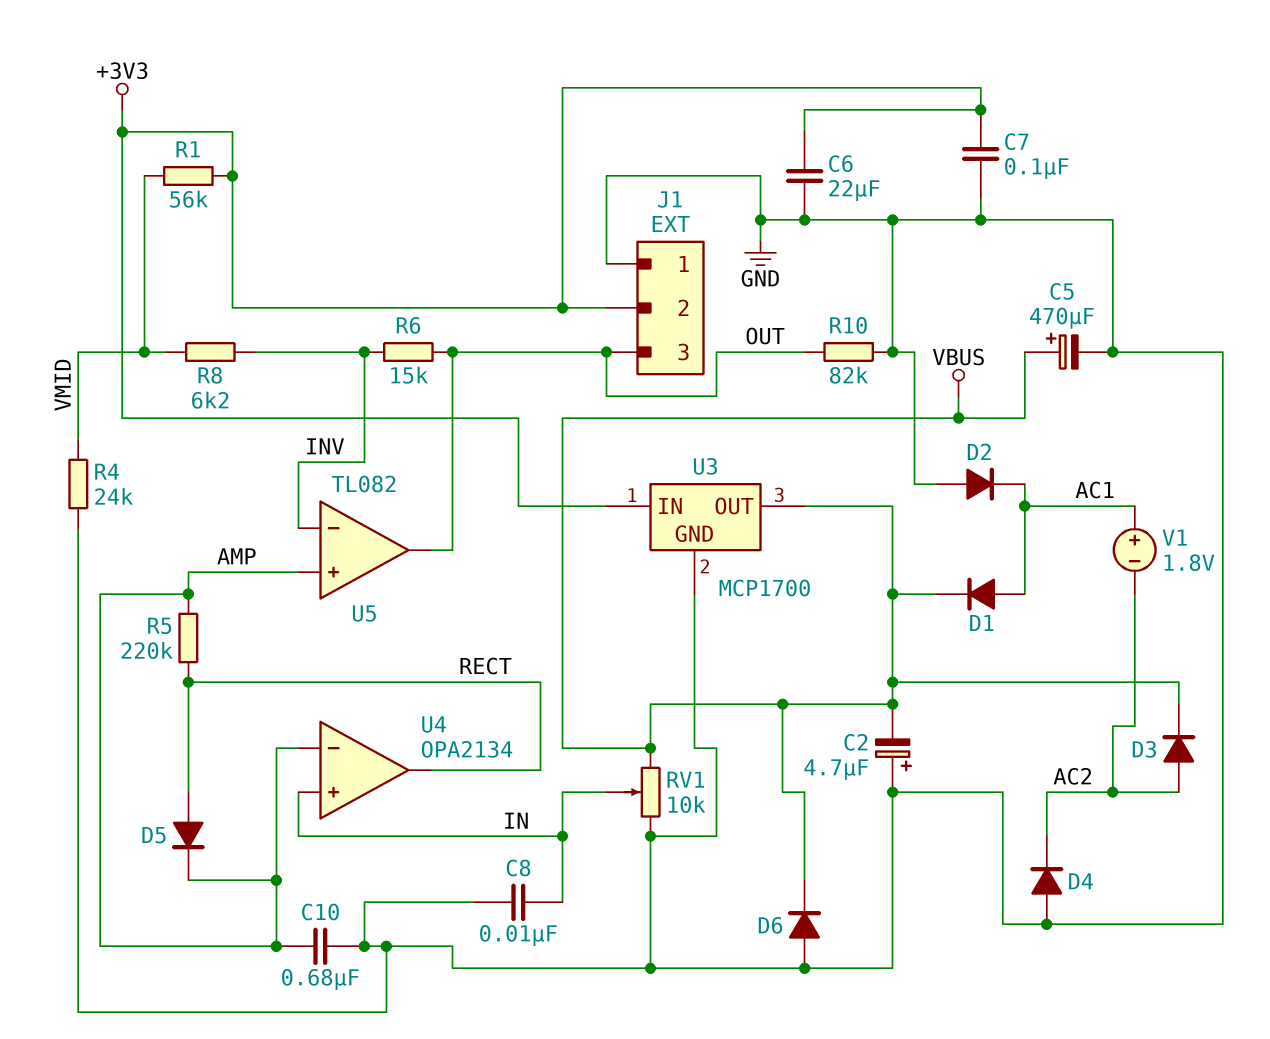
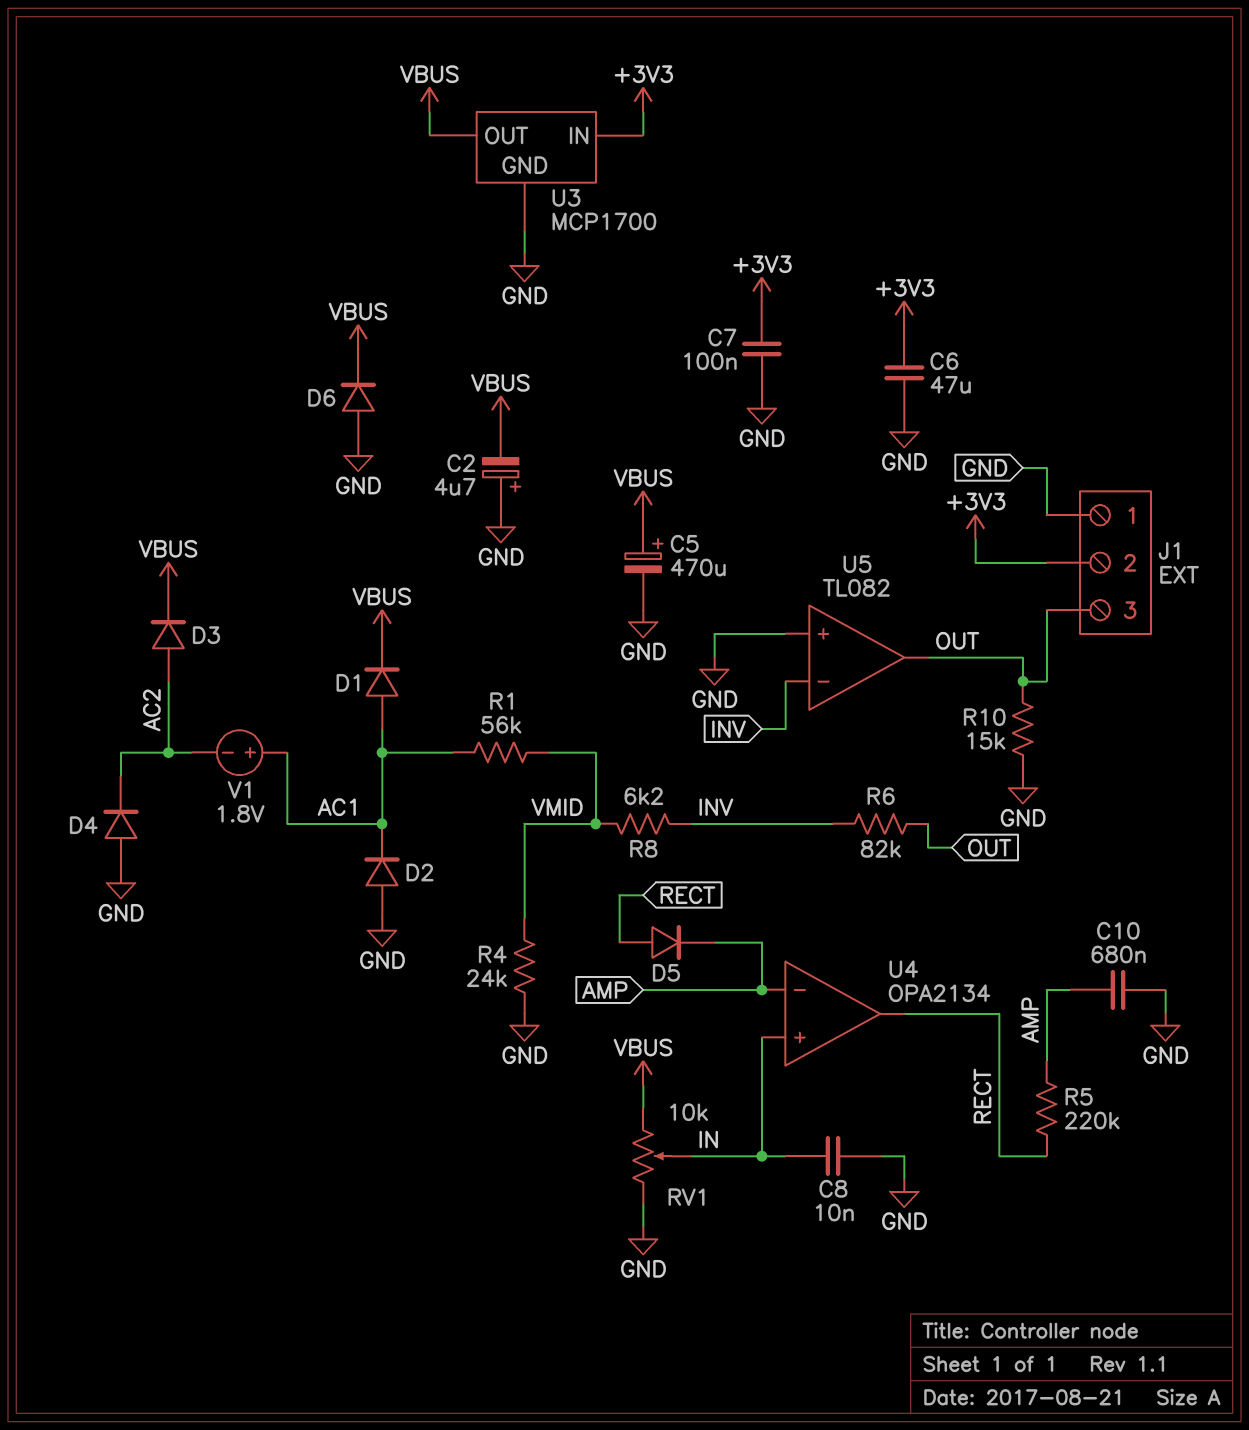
C6: 22uF (+3V3, GND) -> 47uF (+3V3, GND)
R1: 56k (+3V3, VMID) -> 56k (AC1, VMID)
R6: 15k (INV, OUT) -> 82k (INV, OUT)
R10: 82k (GND, OUT) -> 15k (GND, OUT)
U5 pin in+: AMP -> GND

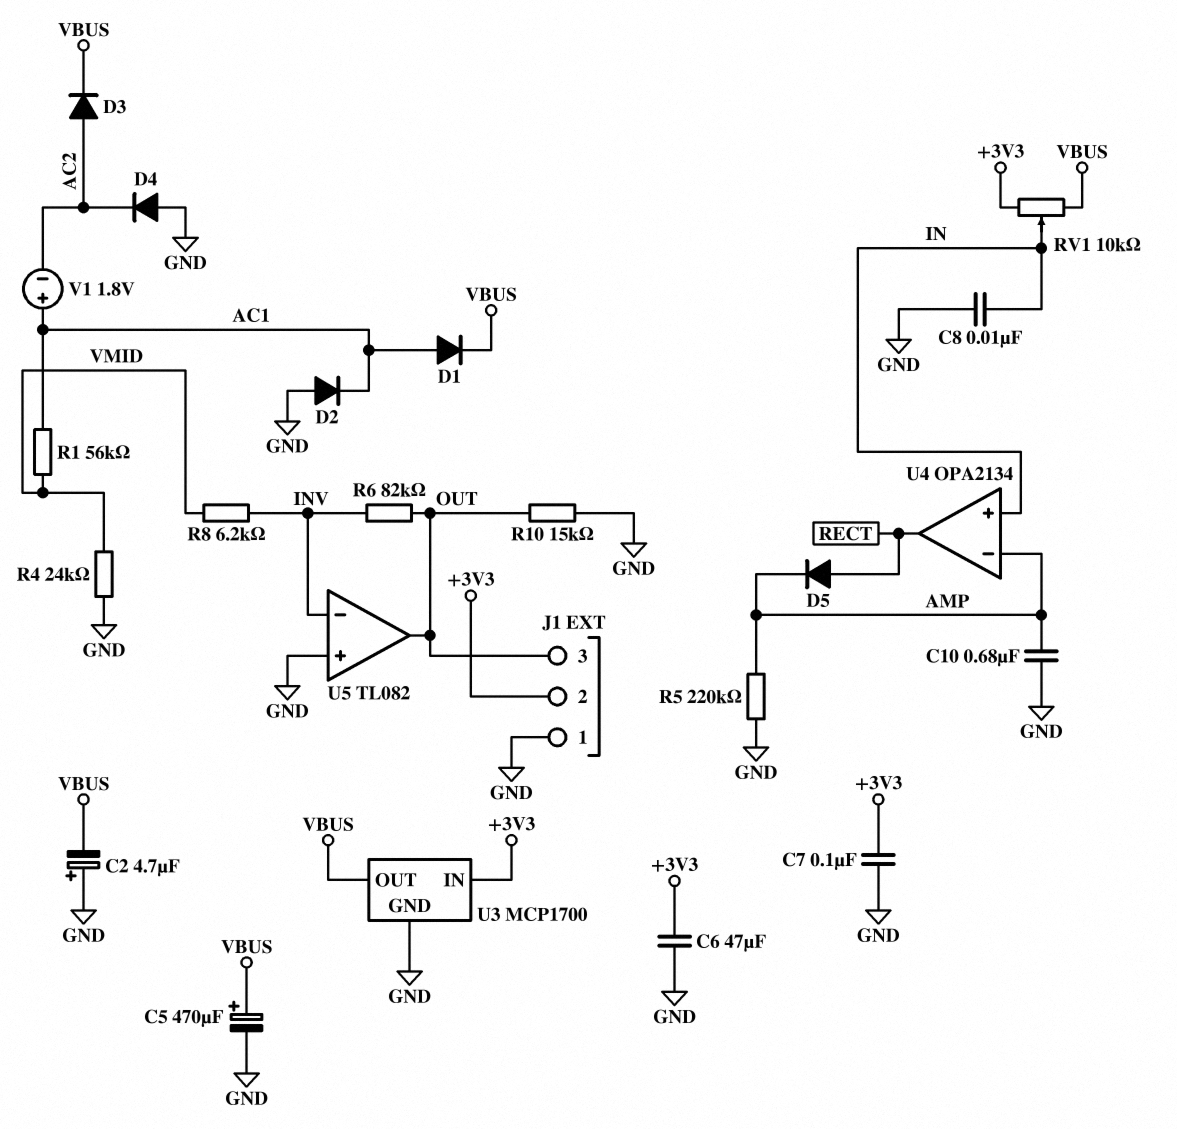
D6: diode (A GND, K VBUS) -> none
R5: 220k (AMP, RECT) -> 220k (AMP, GND)
RV1: 10k (GND, VBUS, wiper IN) -> 10k (+3V3, VBUS, wiper IN)

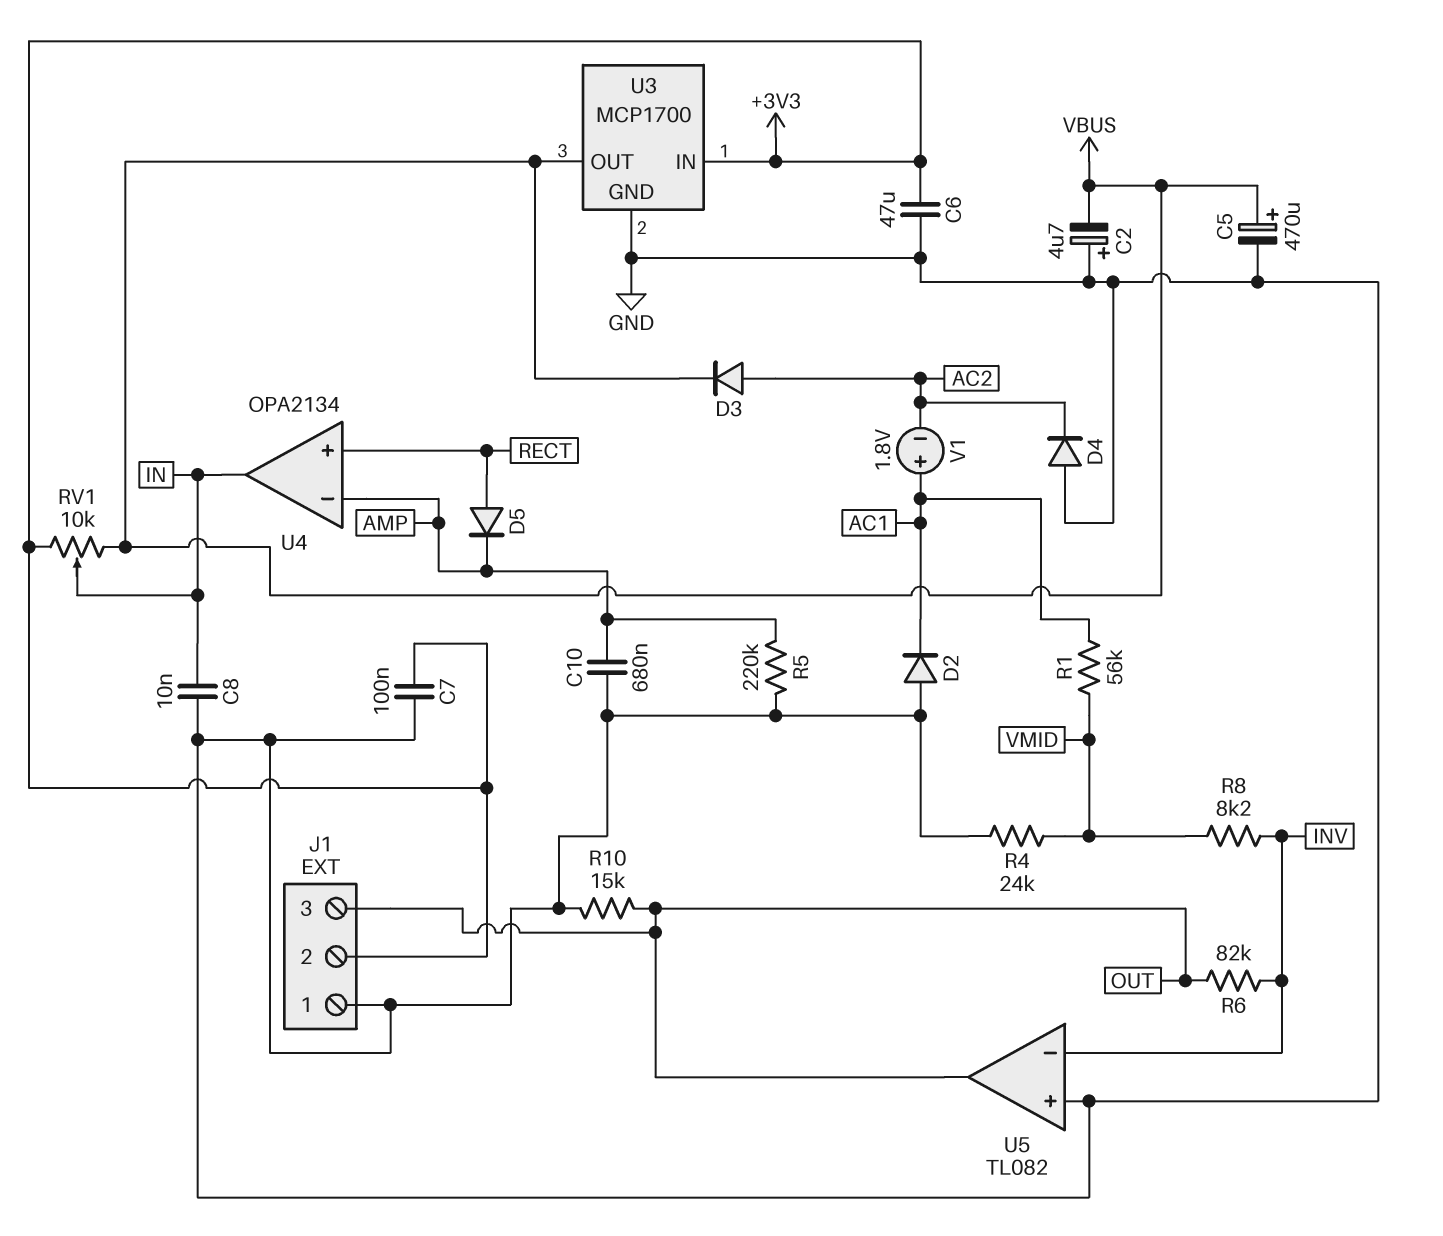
D1: diode (A AC1, K VBUS) -> none
R8: 6.2k (INV, VMID) -> 8.2k (INV, VMID)
U4 pin in+: IN -> RECT
U4 pin out: RECT -> IN

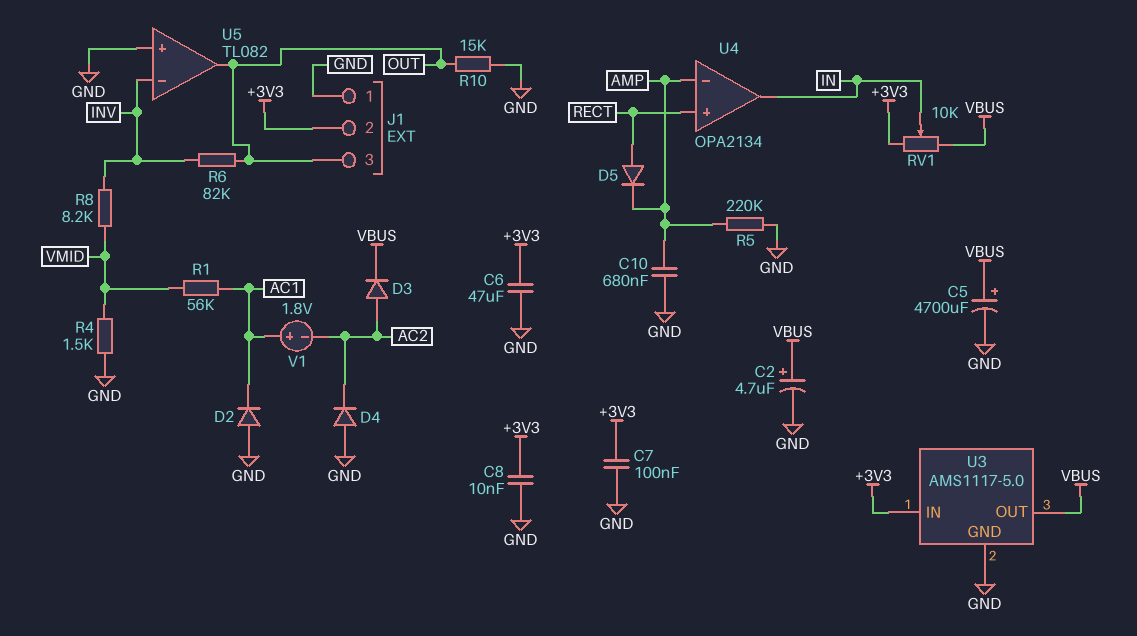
C2: 4.7uF (plus GND, minus VBUS) -> 4.7uF (plus VBUS, minus GND)
C5: 470uF (plus VBUS, minus GND) -> 4700uF (plus VBUS, minus GND)
C8: 10nF (GND, IN) -> 10nF (+3V3, GND)
R4: 24k (GND, VMID) -> 1.5k (GND, VMID)
U3: MCP1700 -> AMS1117-5.0

